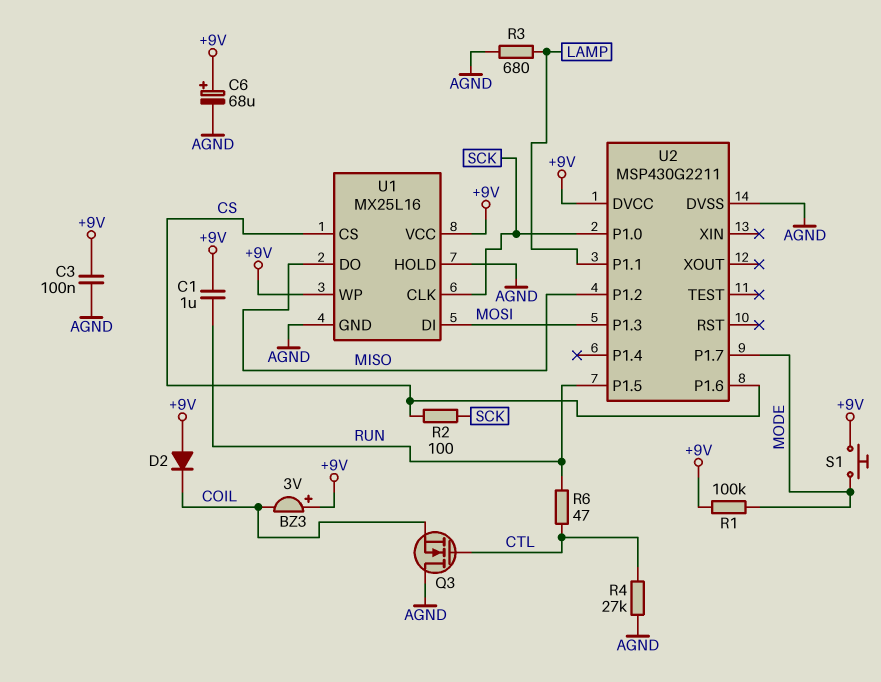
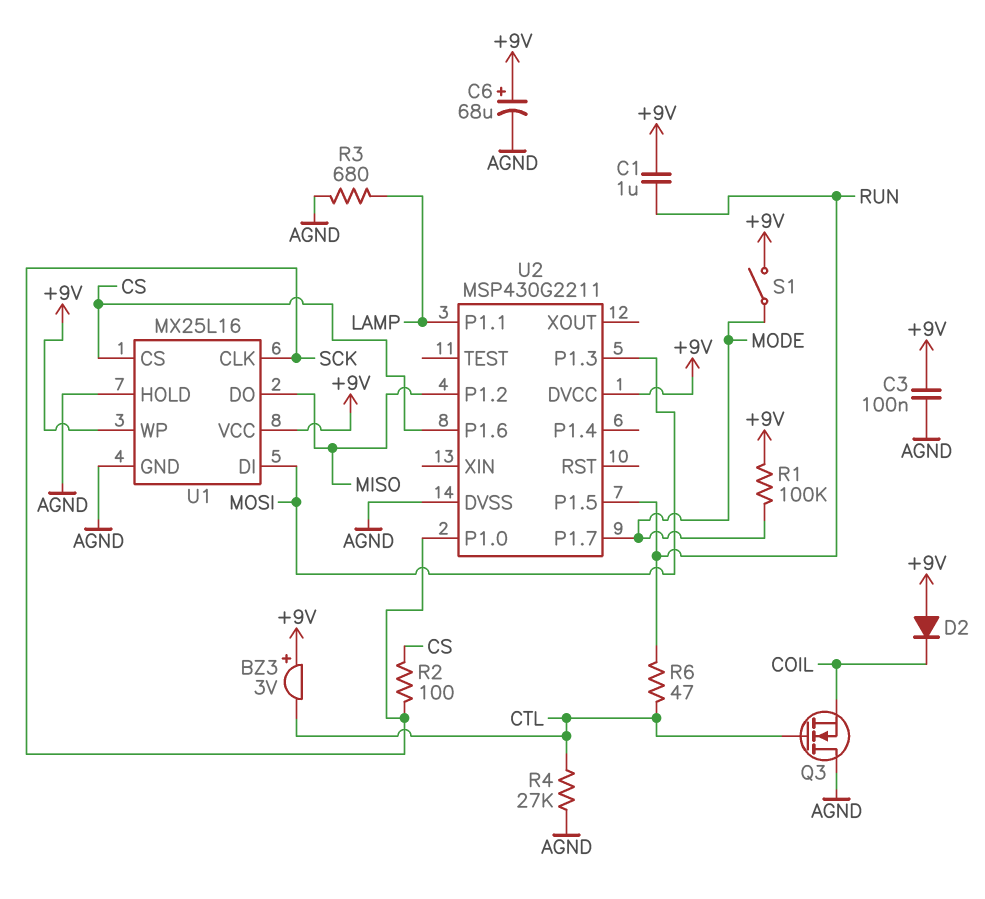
BZ3: buzzer 3V (plus +9V, minus COIL) -> buzzer 3V (plus +9V, minus CTL)
S1: button (+9V, MODE) -> switch (+9V, MODE)

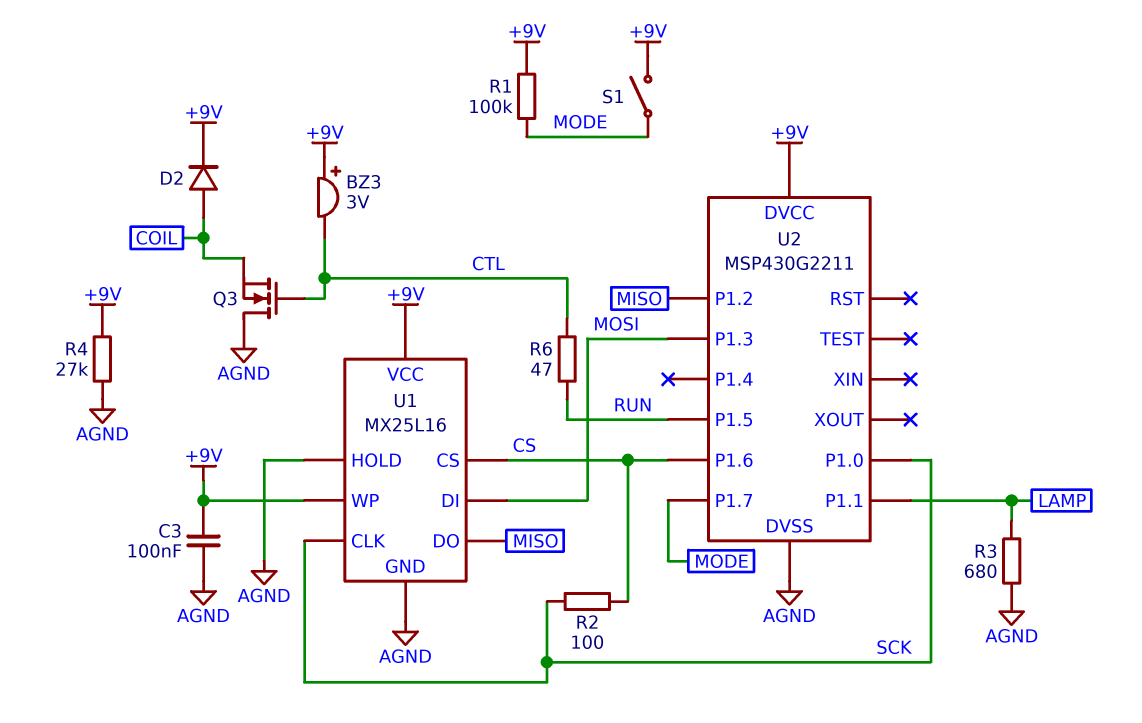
C1: 1uF (+9V, RUN) -> none
C6: 68uF (plus +9V, minus AGND) -> none
D2: diode (A +9V, K COIL) -> diode (A COIL, K +9V)
R4: 27k (AGND, CTL) -> 27k (+9V, AGND)

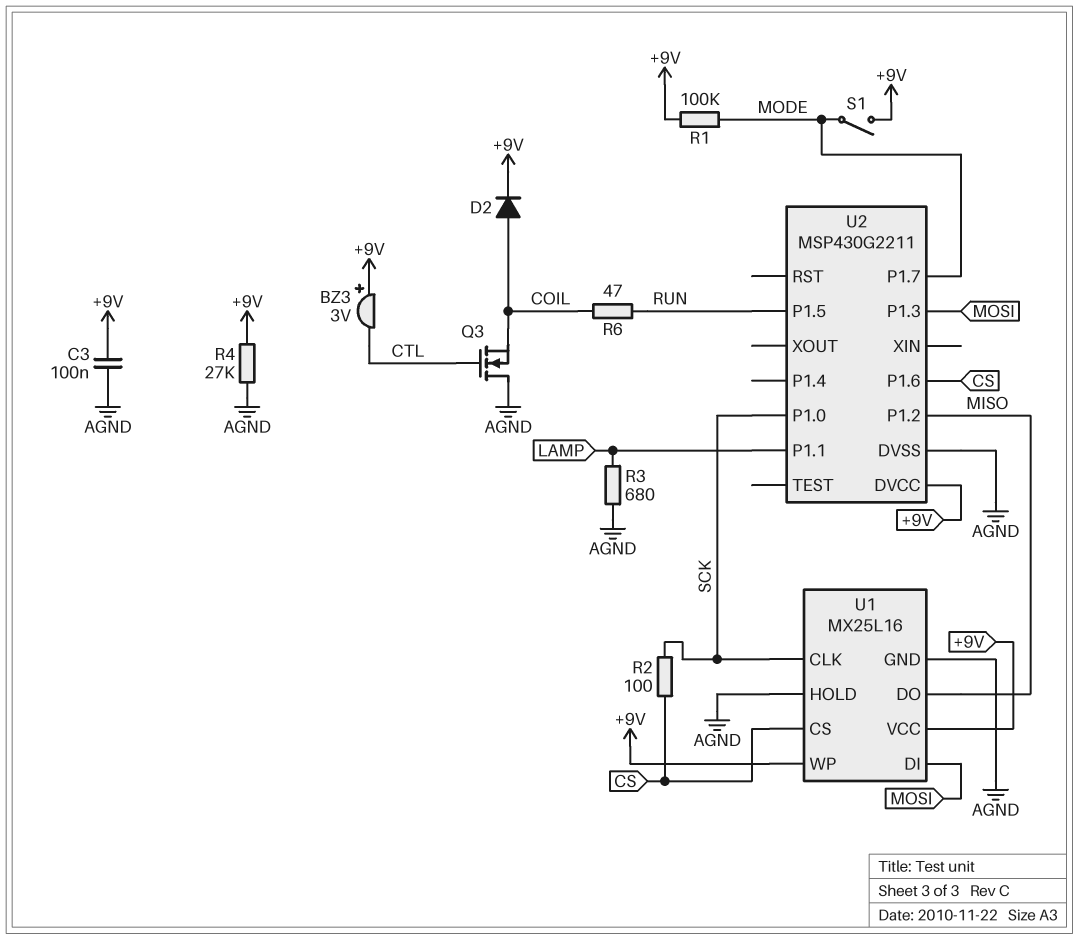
R6: 47 (CTL, RUN) -> 47 (COIL, RUN)

